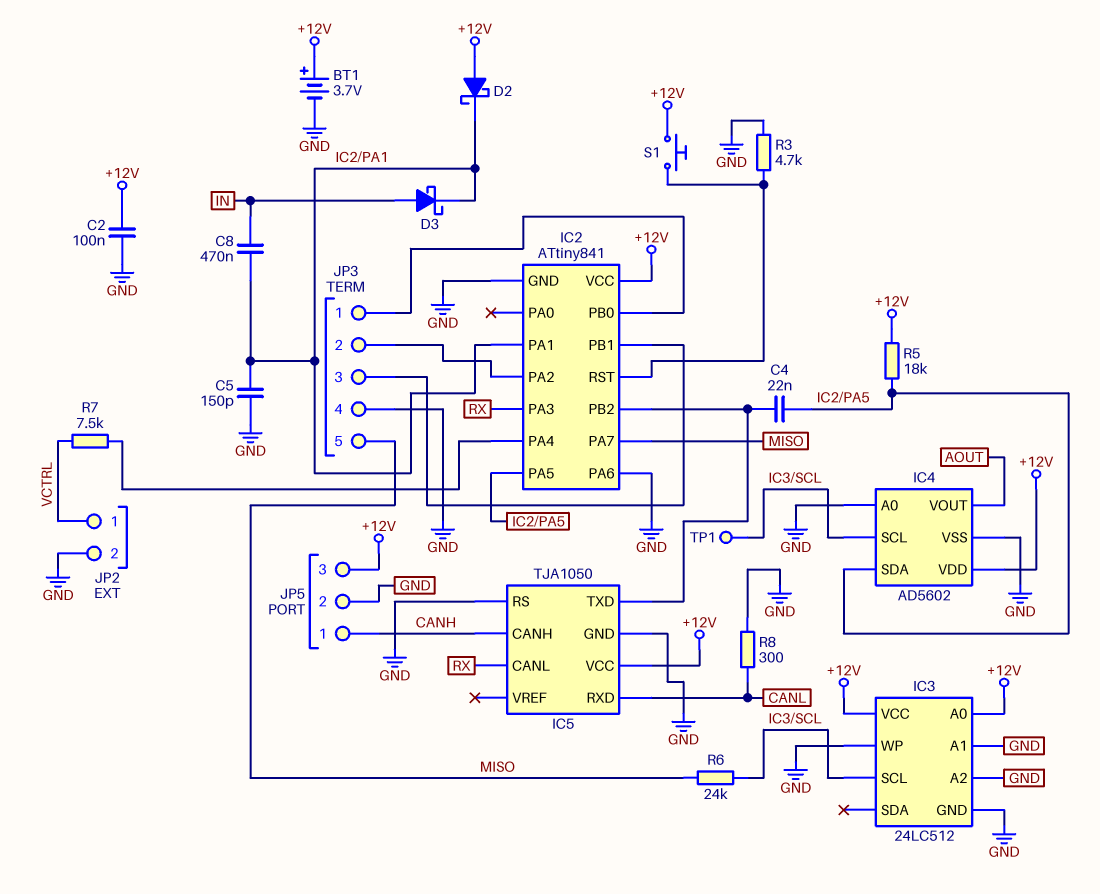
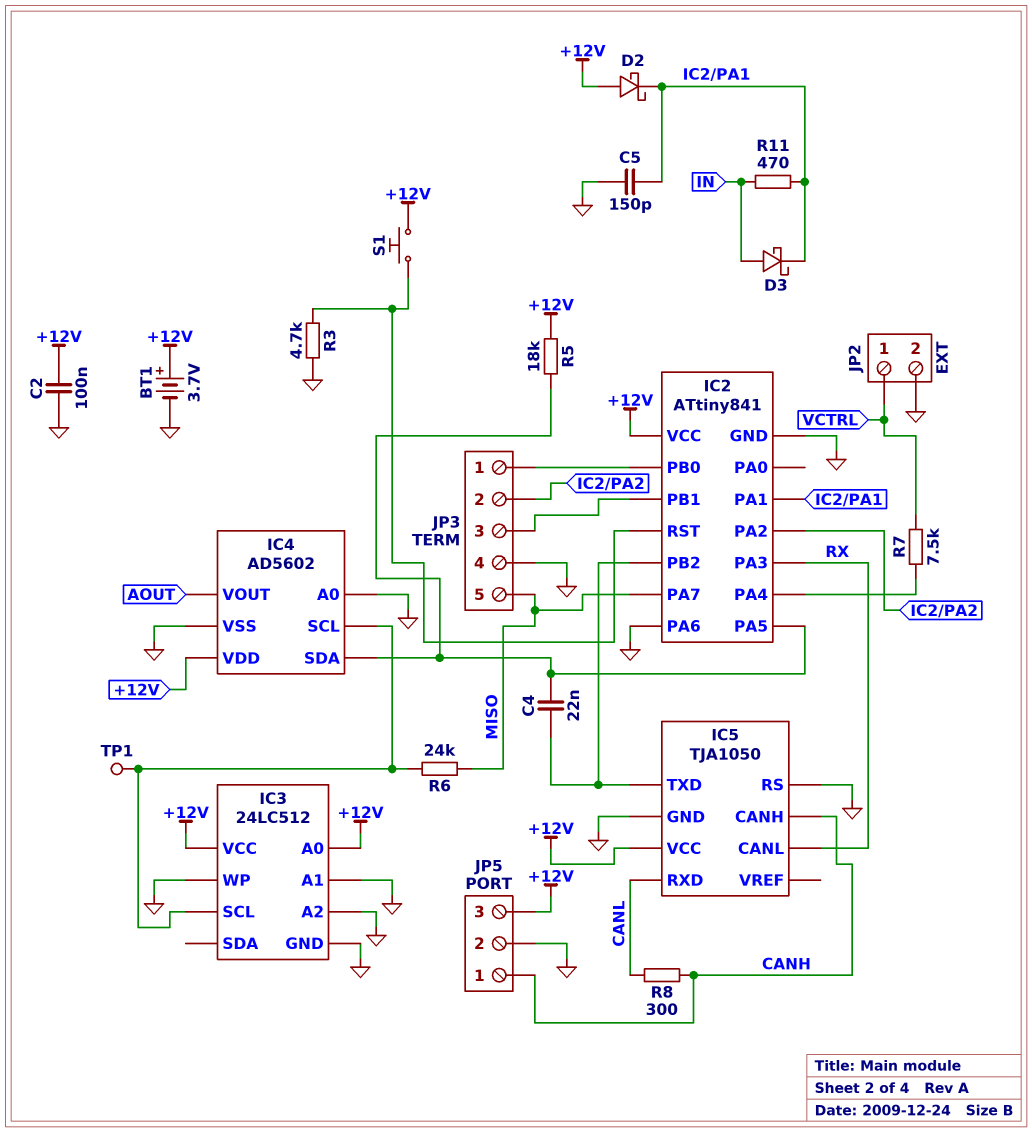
C8: 470nF (IC2/PA1, IN) -> none
R8: 300 (CANL, GND) -> 300 (CANH, CANL)
R11: none -> 470 (IC2/PA1, IN)

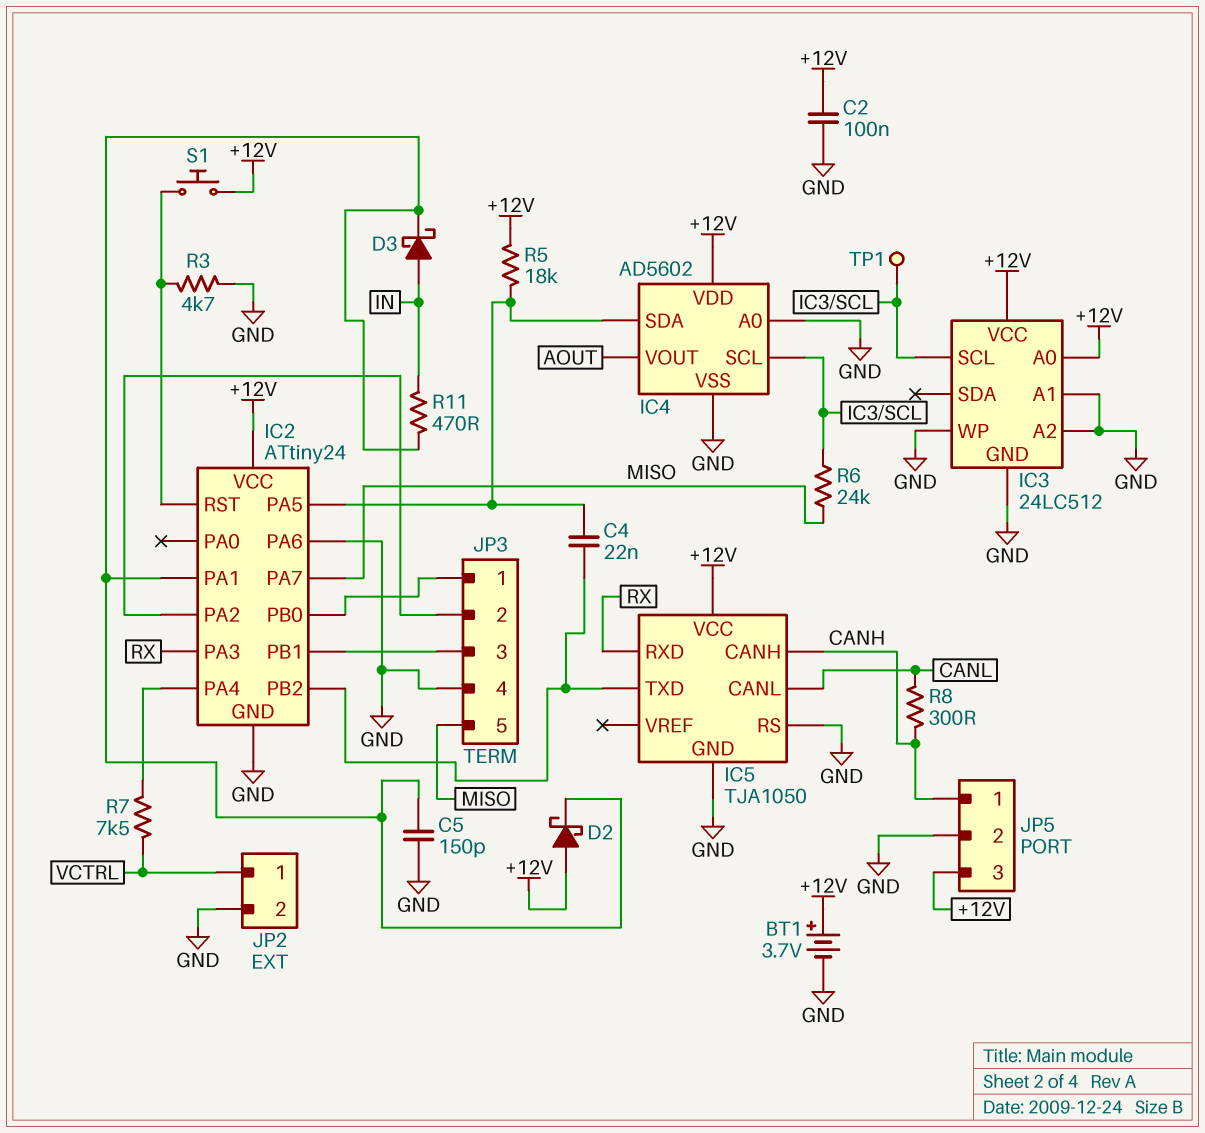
IC2: ATtiny841 -> ATtiny24
IC5 pin CANL: RX -> CANL
IC5 pin RXD: CANL -> RX

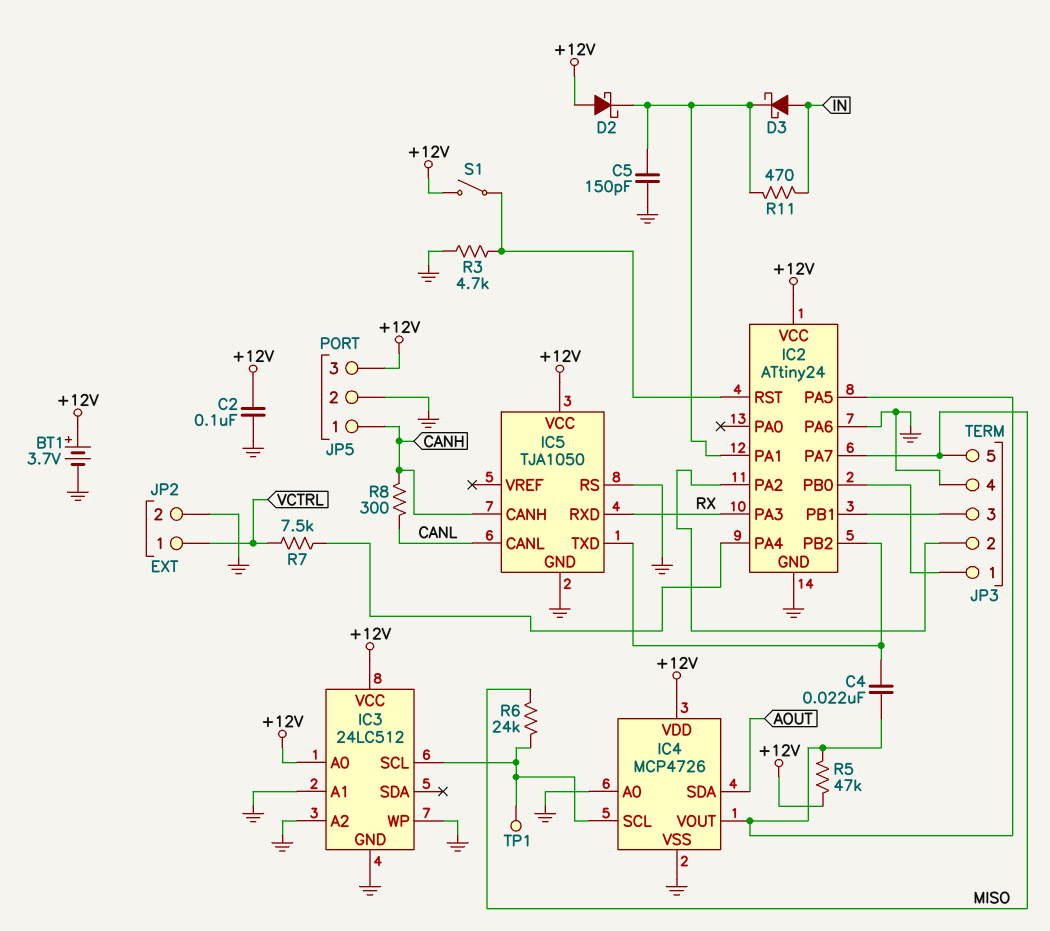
IC4: AD5602 -> MCP4726
IC4 pin SDA: IC2/PA5 -> AOUT
IC4 pin VOUT: AOUT -> IC2/PA5
R5: 18k (+12V, IC2/PA5) -> 47k (+12V, IC2/PA5)
S1: button (+12V, IC2/RST) -> switch (+12V, IC2/RST)

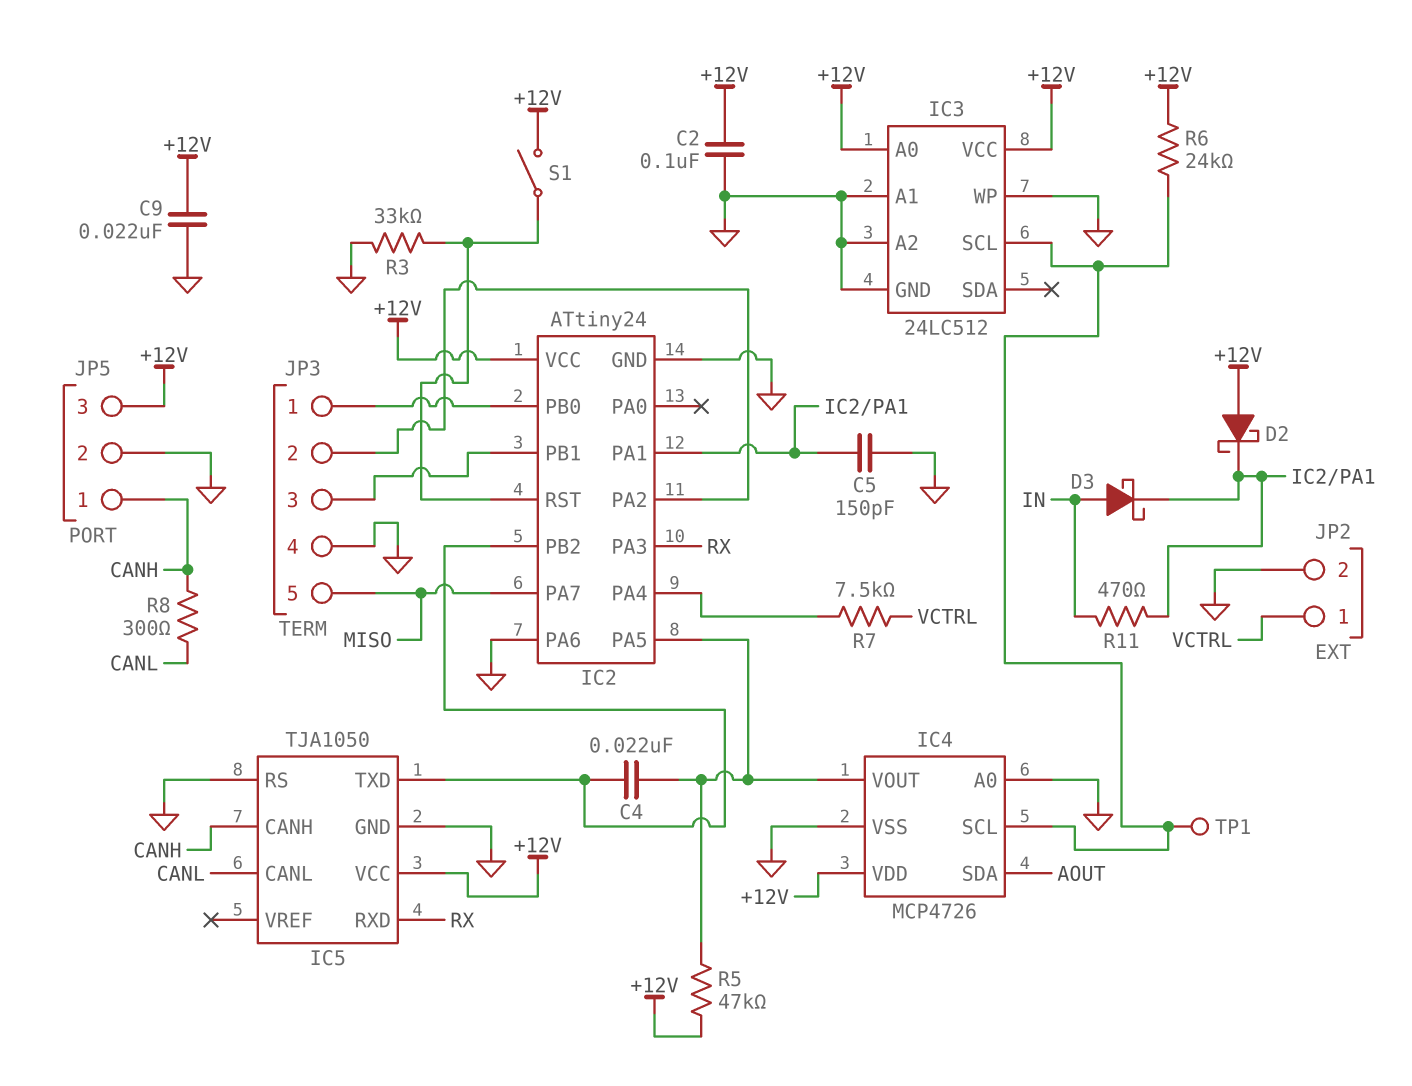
BT1: 3.7V (plus +12V, minus GND) -> none
C9: none -> 22nF (+12V, GND)
R3: 4.7k (GND, IC2/RST) -> 33k (GND, IC2/RST)
R6: 24k (IC3/SCL, MISO) -> 24k (+12V, IC3/SCL)

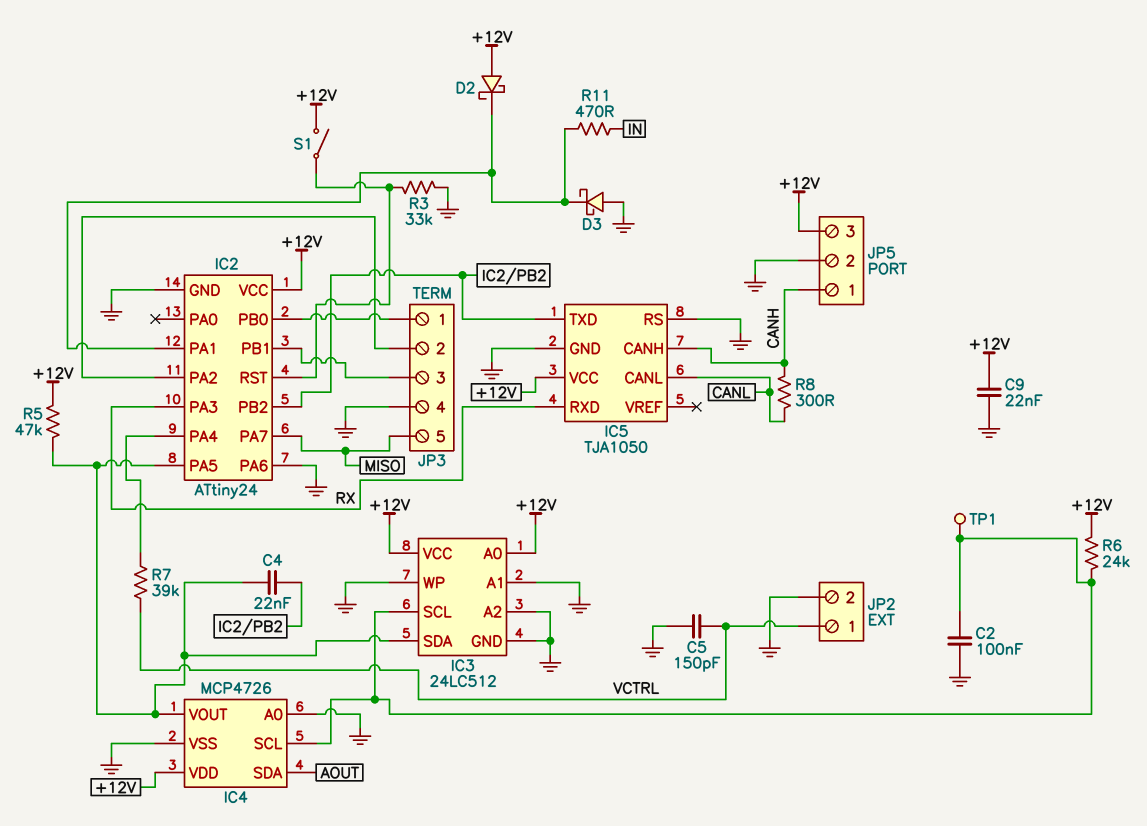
C2: 100nF (+12V, GND) -> 100nF (GND, IC3/SCL)
C5: 150pF (GND, IC2/PA1) -> 150pF (GND, VCTRL)
D3: schottky (A IN, K IC2/PA1) -> schottky (A GND, K IC2/PA1)
IC3 pin SDA: none -> IC2/PA5
R7: 7.5k (IC2/PA4, VCTRL) -> 39k (IC2/PA4, VCTRL)

